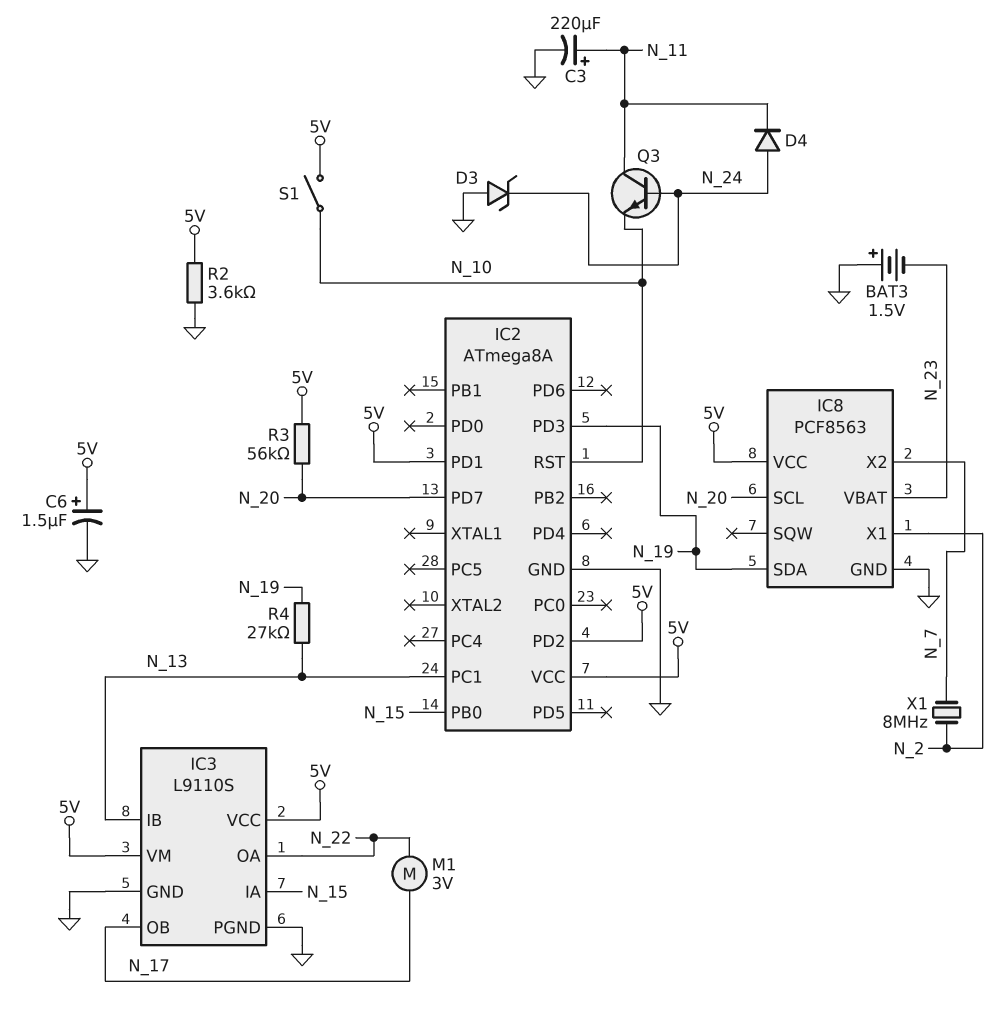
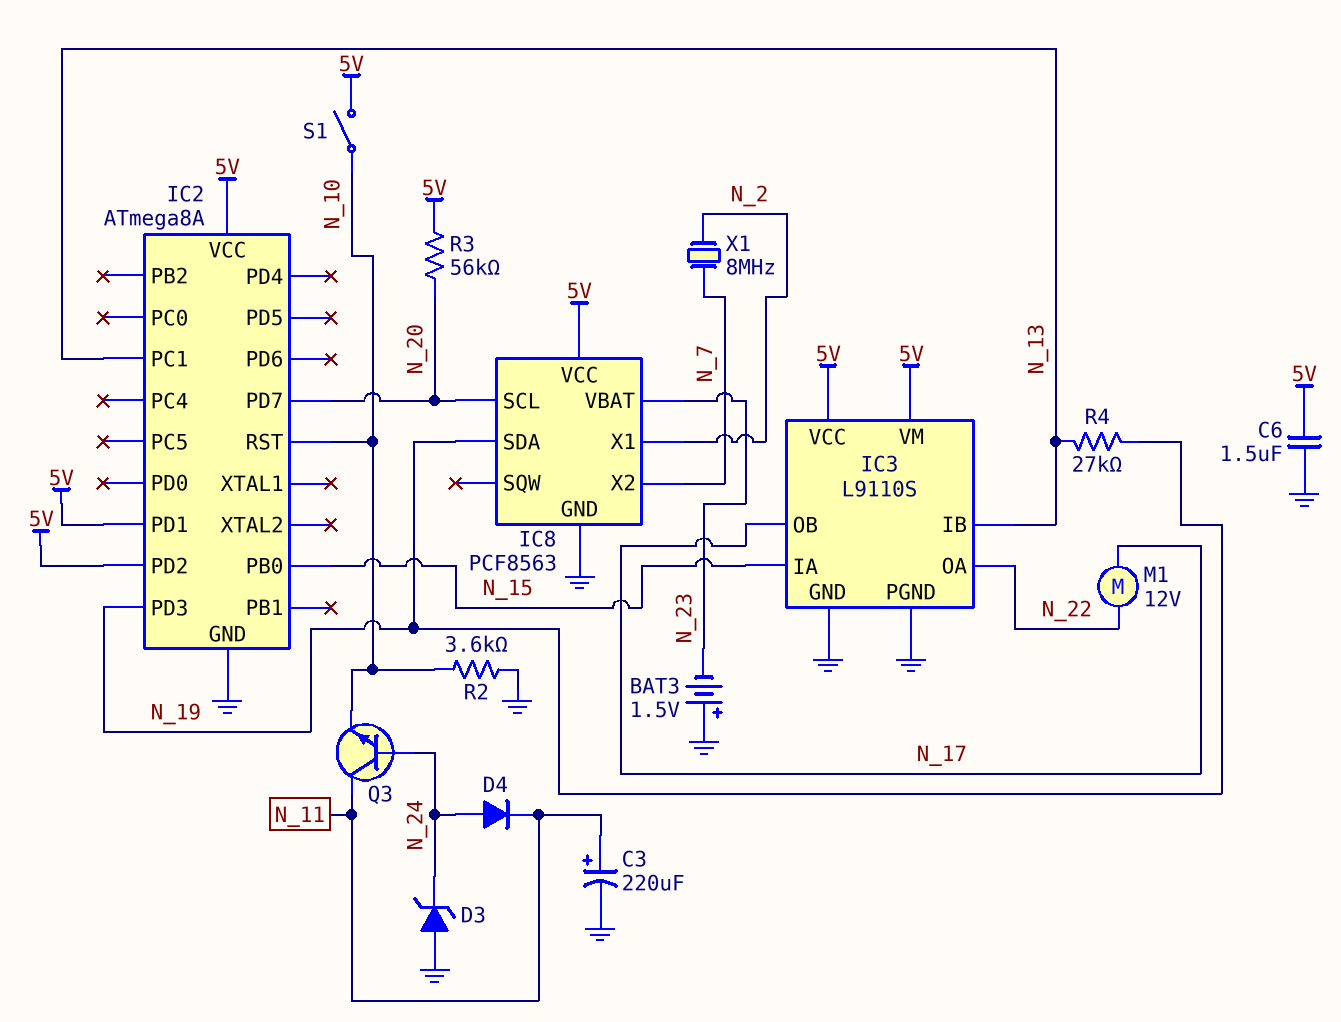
C6: 1.5uF (plus 5V, minus GND) -> 1.5uF (5V, GND)
M1: motor 3V (N_17, N_22) -> motor 12V (N_17, N_22)
R2: 3.6k (5V, GND) -> 3.6k (GND, N_10)

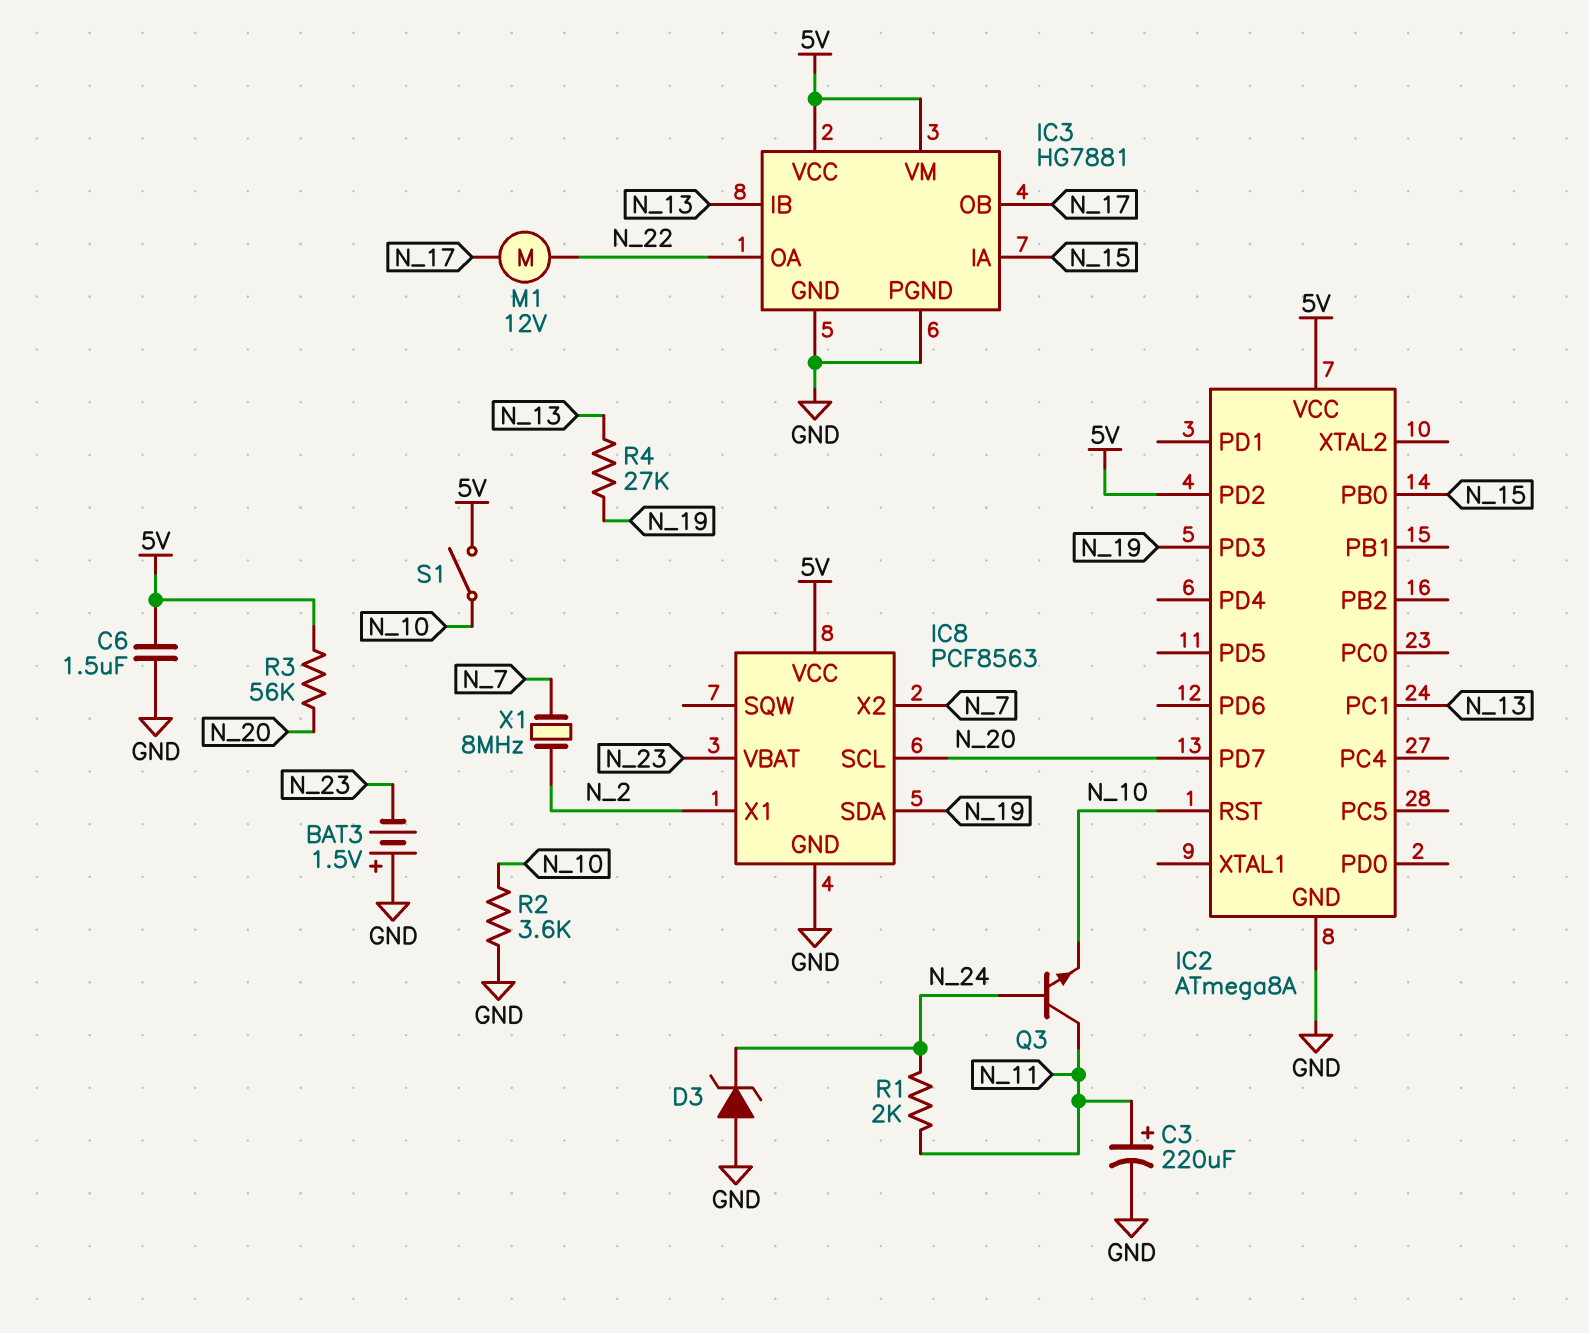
D4: diode (A N_24, K N_11) -> none
IC2 pin PD1: 5V -> none
IC3: L9110S -> HG7881
R1: none -> 2k (N_11, N_24)

